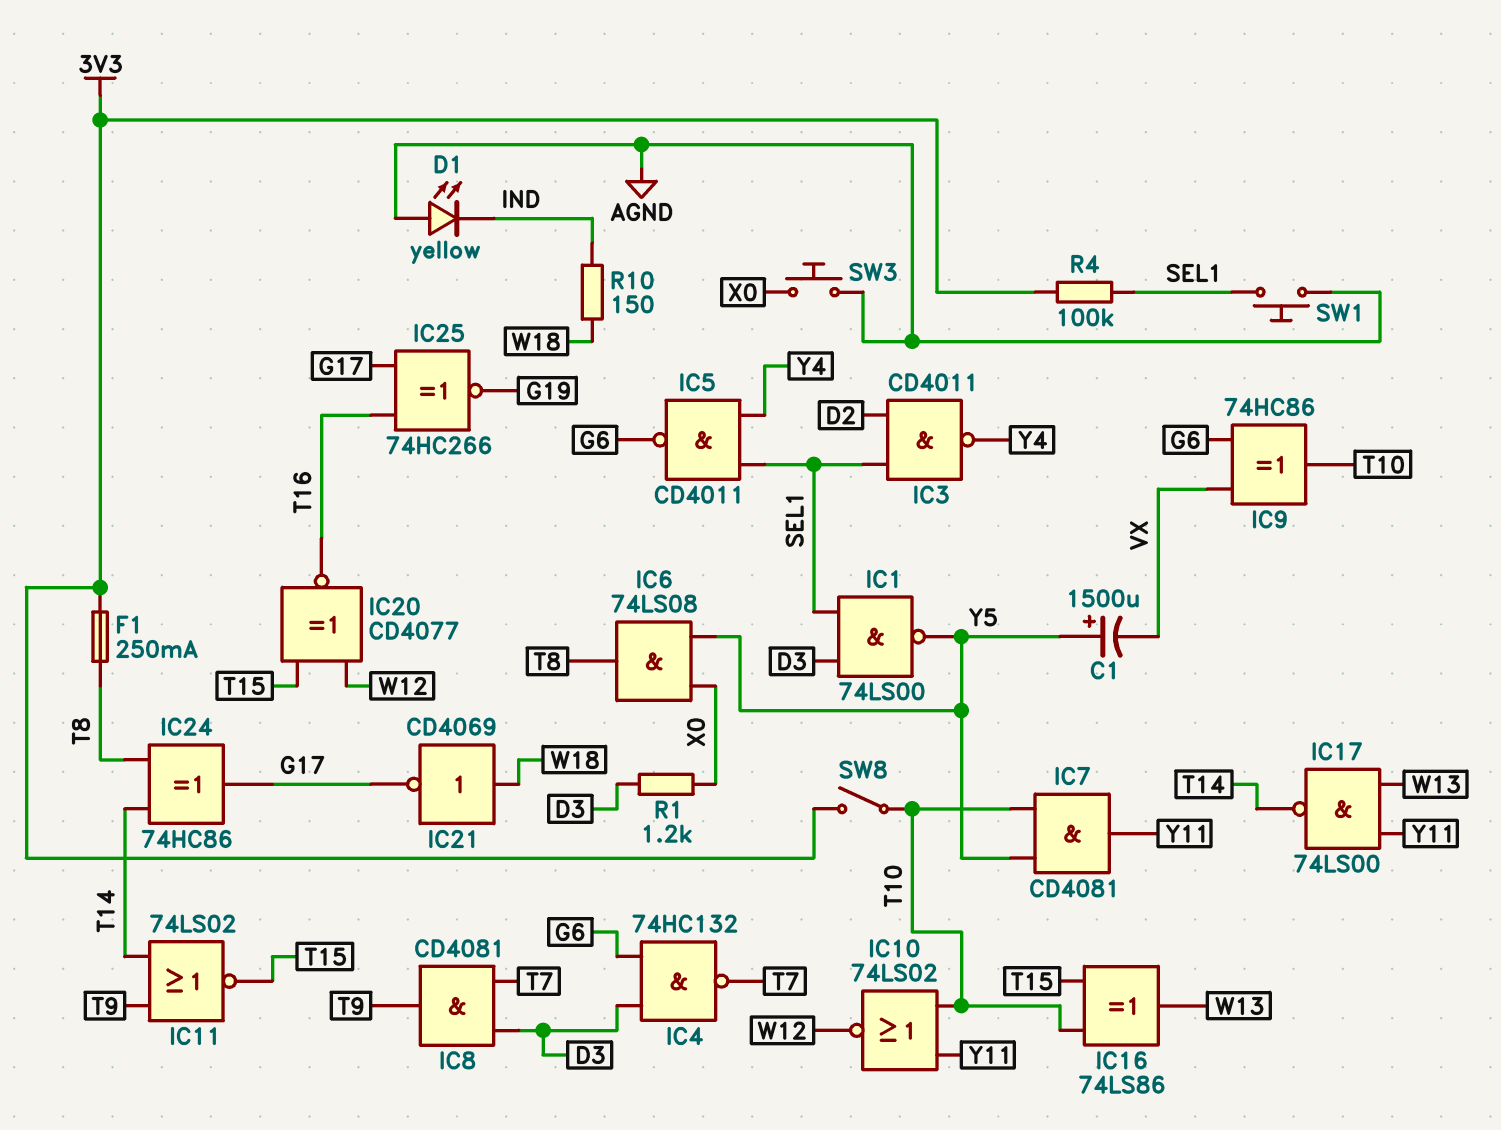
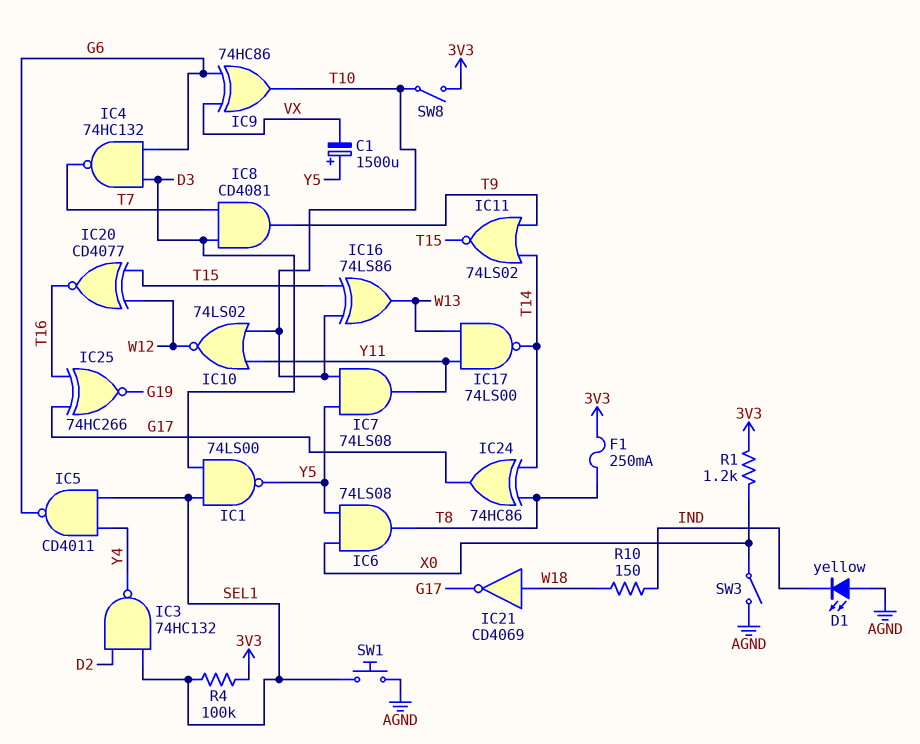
IC3: NAND CD4011 (in D2, in SEL1, out Y4) -> NAND 74HC132 (in D2, in SEL1, out Y4)
IC7: AND CD4081 (in T10, in Y5, out Y11) -> AND 74LS08 (in T10, in Y5, out Y11)
R1: 1.2k (D3, X0) -> 1.2k (3V3, X0)
SW3: button (AGND, X0) -> switch (AGND, X0)

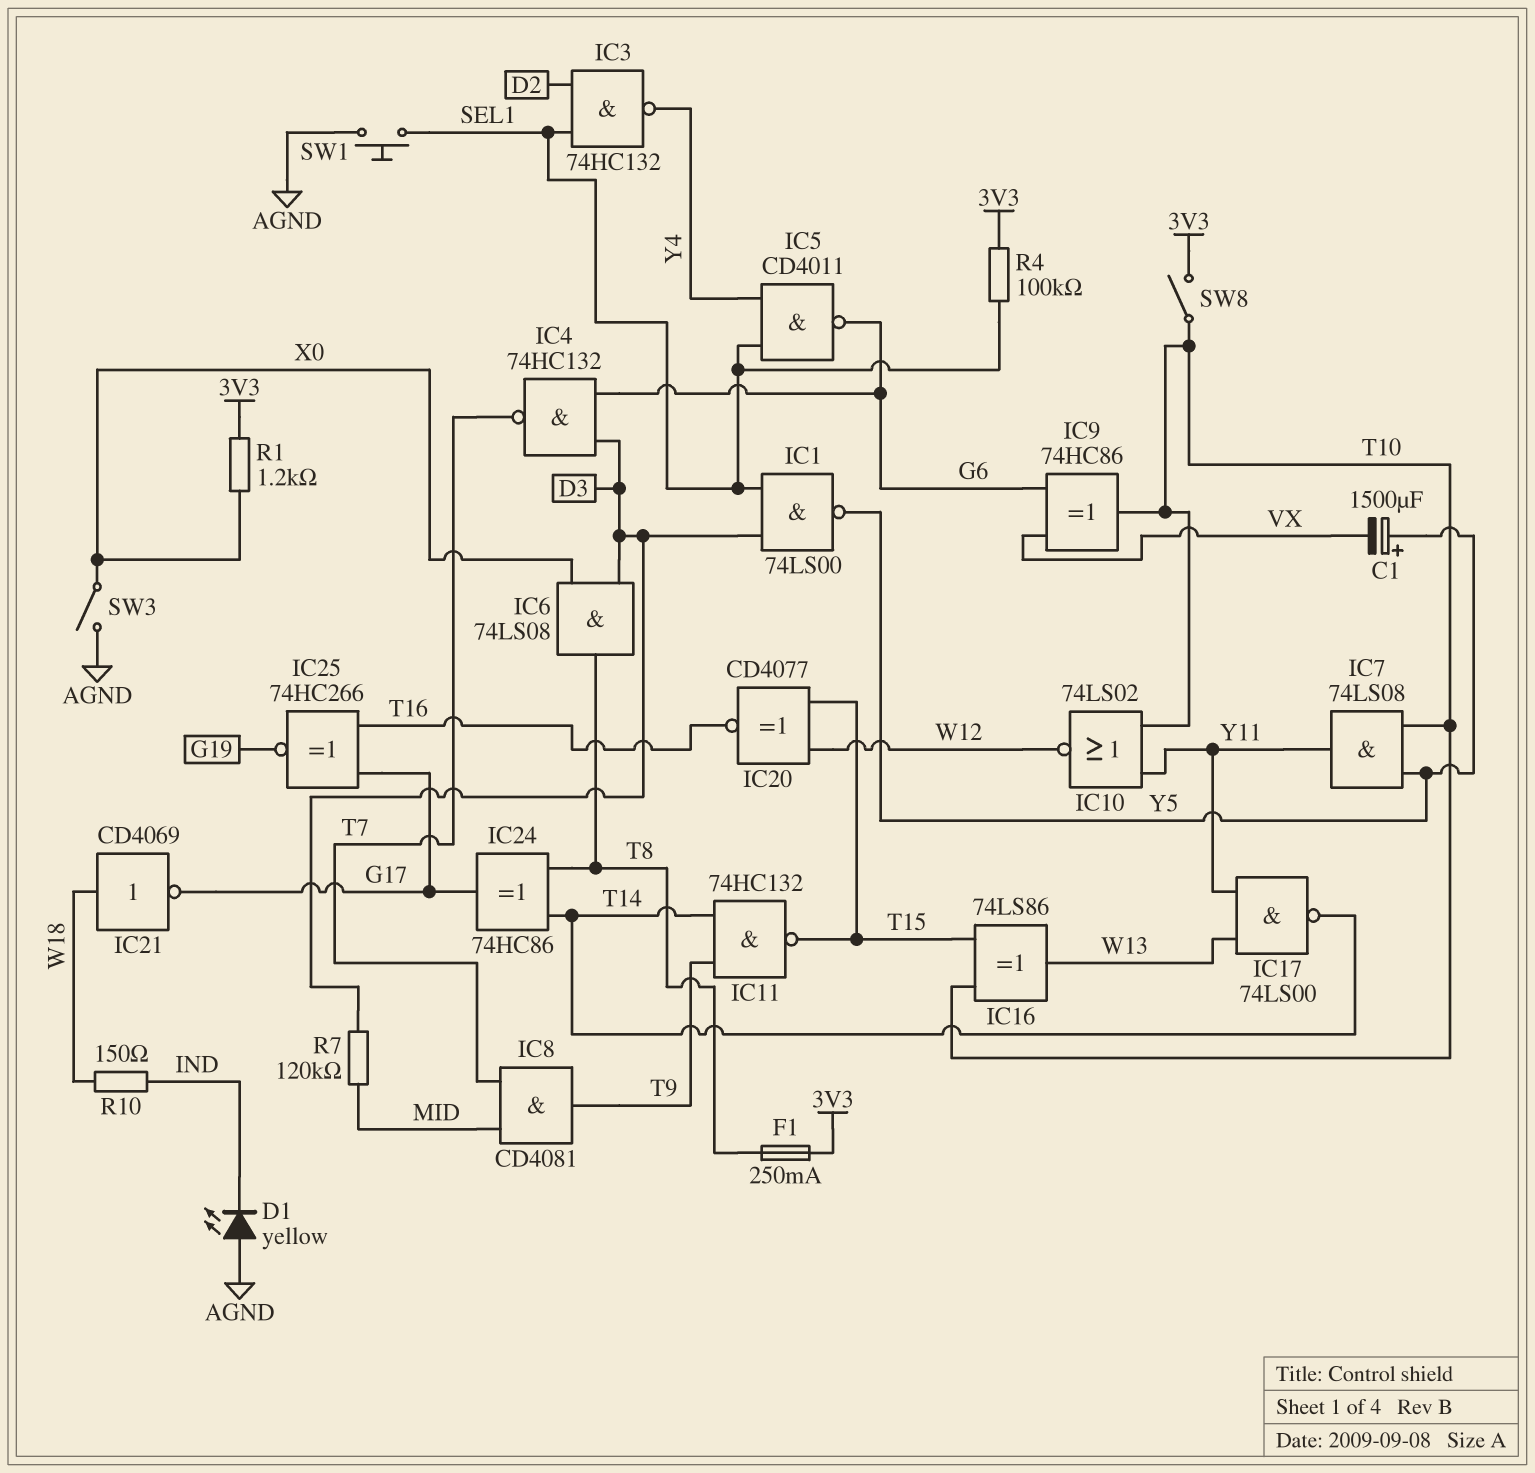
IC6: AND 74LS08 (in X0, in Y5, out T8) -> AND 74LS08 (in D3, in X0, out T8)
IC8: AND CD4081 (in D3, in T7, out T9) -> AND CD4081 (in MID, in T7, out T9)
IC11: NOR 74LS02 (in T9, in T14, out T15) -> NAND 74HC132 (in T9, in T14, out T15)
R7: none -> 120k (D3, MID)

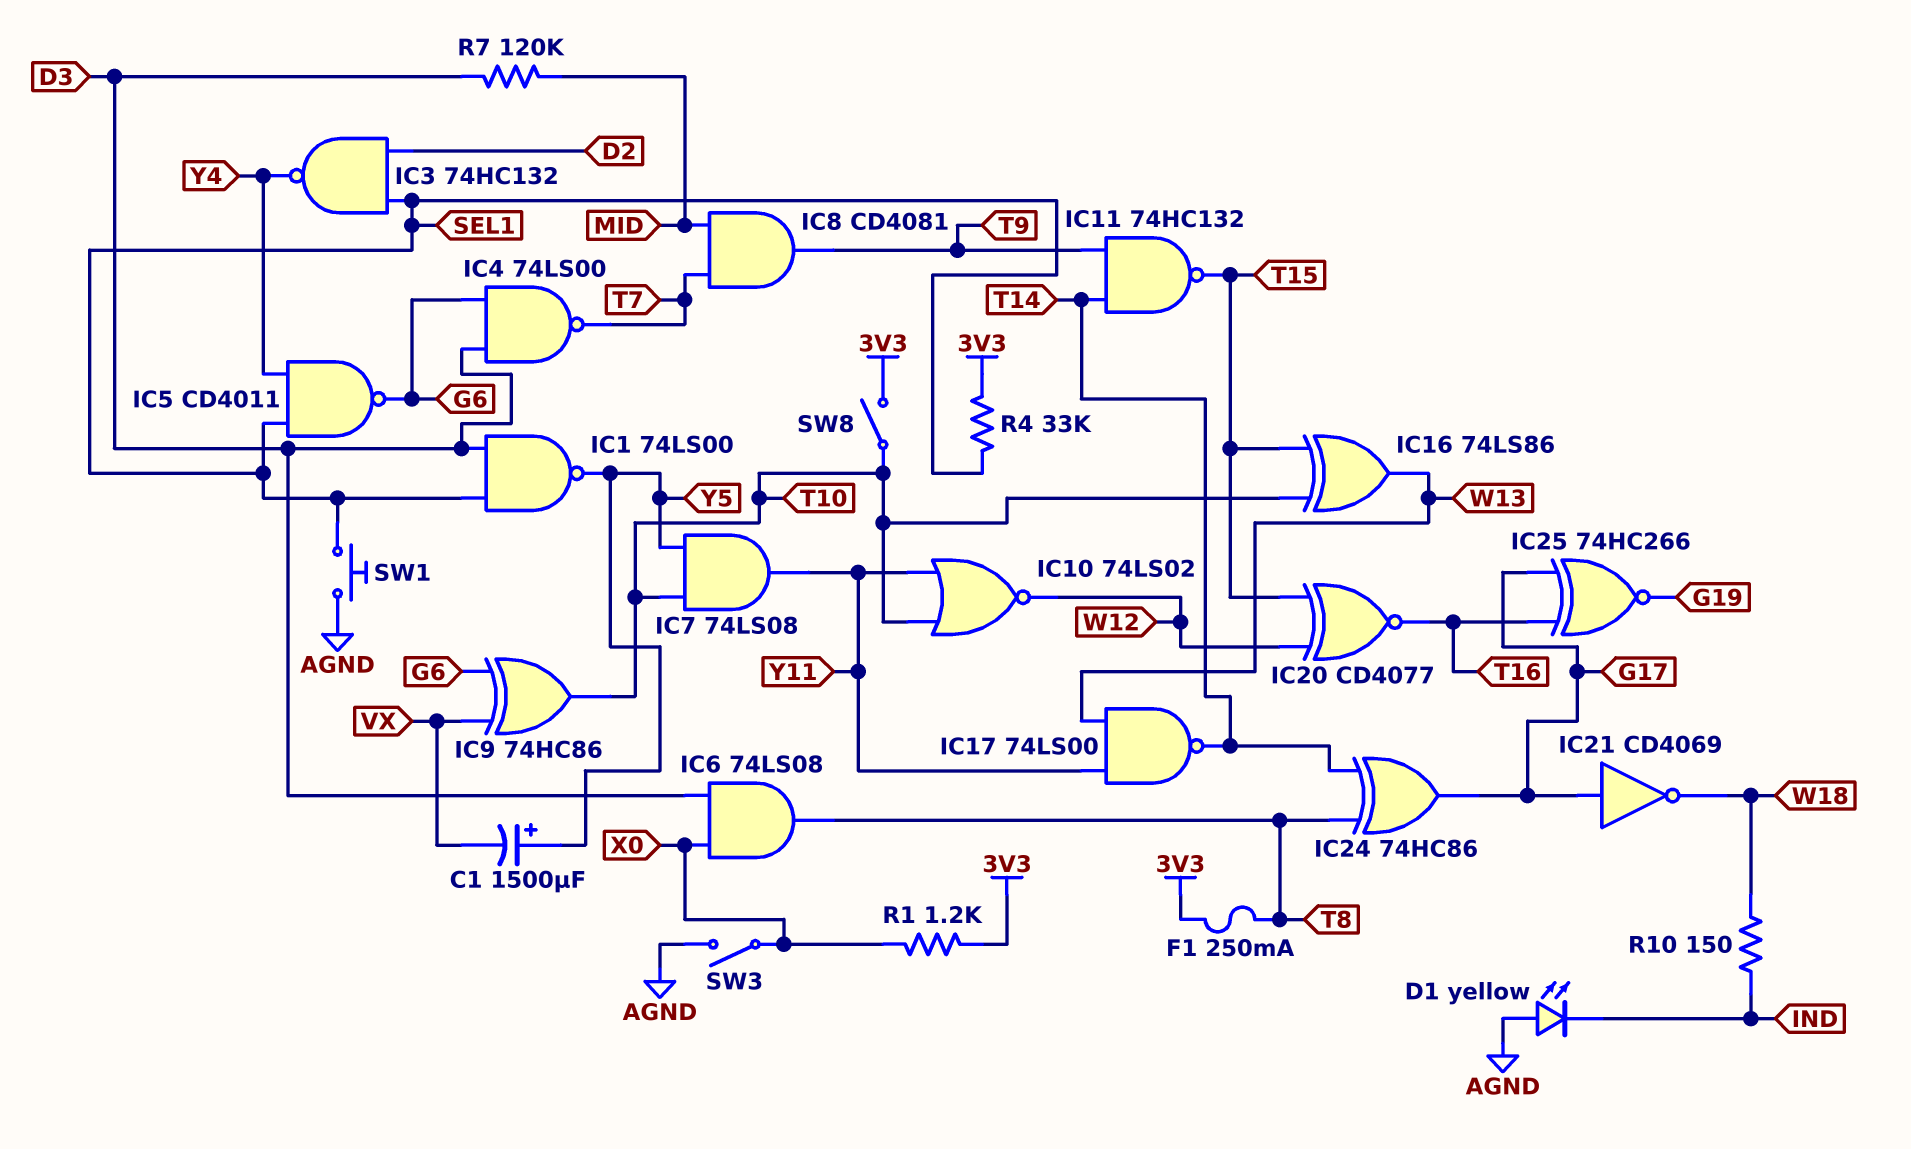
IC4: NAND 74HC132 (in D3, in G6, out T7) -> NAND 74LS00 (in D3, in G6, out T7)
IC21: NOT CD4069 (in W18, out G17) -> NOT CD4069 (in G17, out W18)
R4: 100k (3V3, SEL1) -> 33k (3V3, SEL1)

